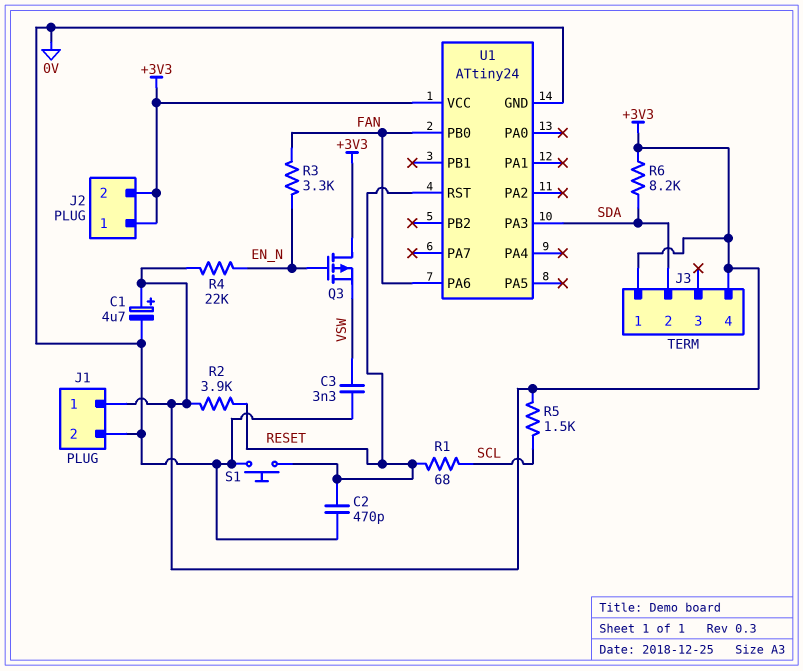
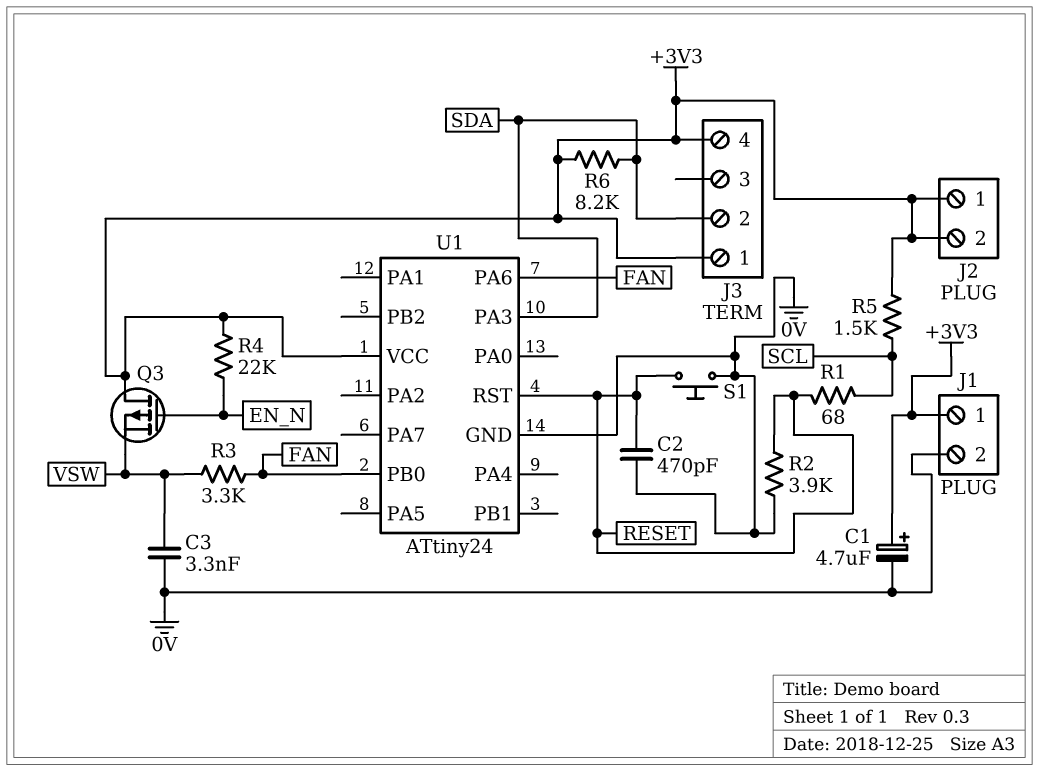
R2: 3.9k (+3V3, RESET) -> 3.9k (0V, RESET)
R3: 3.3k (EN_N, FAN) -> 3.3k (FAN, VSW)

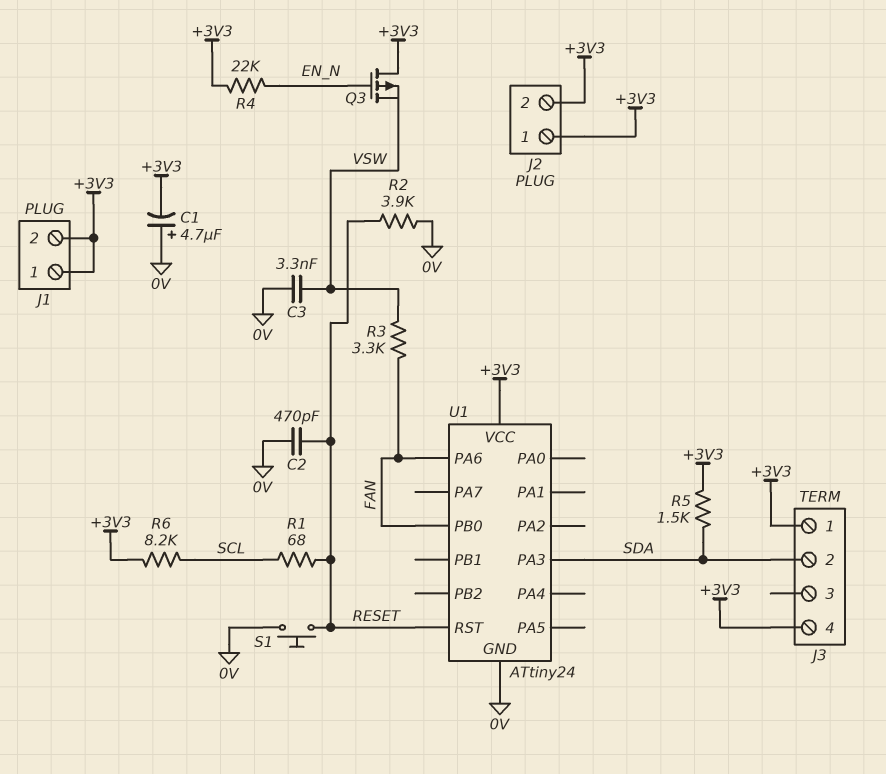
C1: 4.7uF (plus +3V3, minus 0V) -> 4.7uF (plus 0V, minus +3V3)
J1 pin 2: 0V -> +3V3
R5: 1.5k (+3V3, SCL) -> 1.5k (+3V3, SDA)
R6: 8.2k (+3V3, SDA) -> 8.2k (+3V3, SCL)

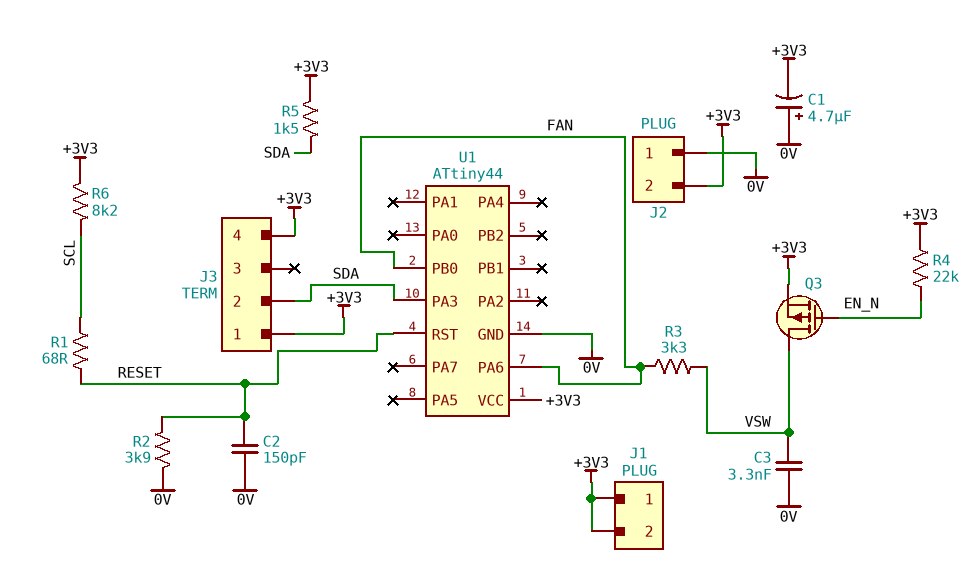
C2: 470pF (0V, RESET) -> 150pF (0V, RESET)
J2 pin 1: +3V3 -> 0V
Q3: PMOS (G EN_N, D +3V3, S VSW) -> PMOS (G EN_N, D VSW, S +3V3)
S1: button (0V, RESET) -> none
U1: ATtiny24 -> ATtiny44

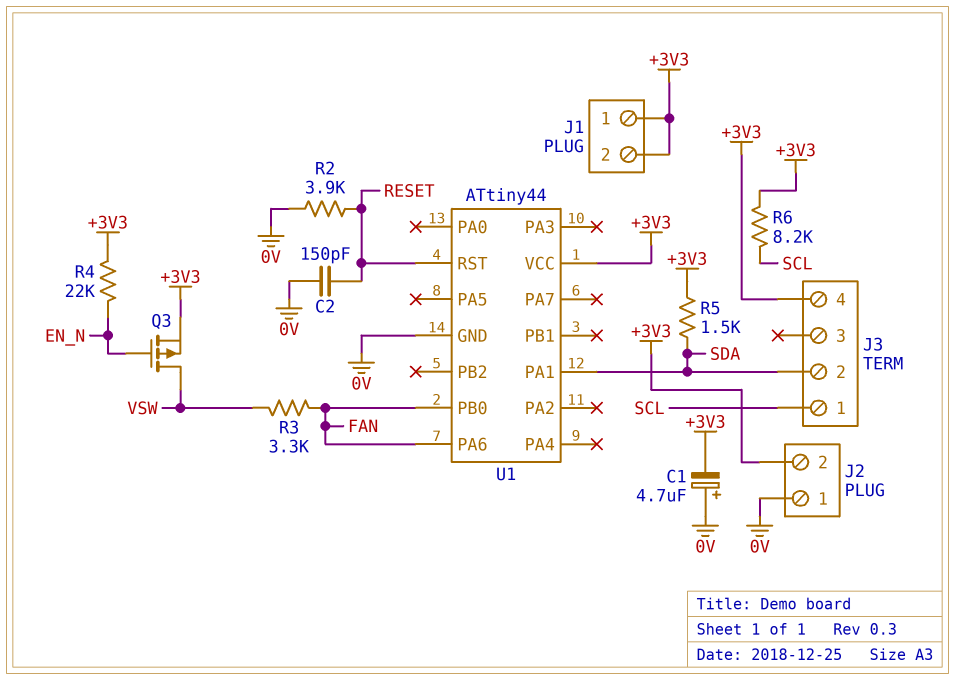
C3: 3.3nF (0V, VSW) -> none
J3 pin 1: +3V3 -> SCL
R1: 68 (RESET, SCL) -> none
U1 pin PA1: none -> SDA
U1 pin PA3: SDA -> none

